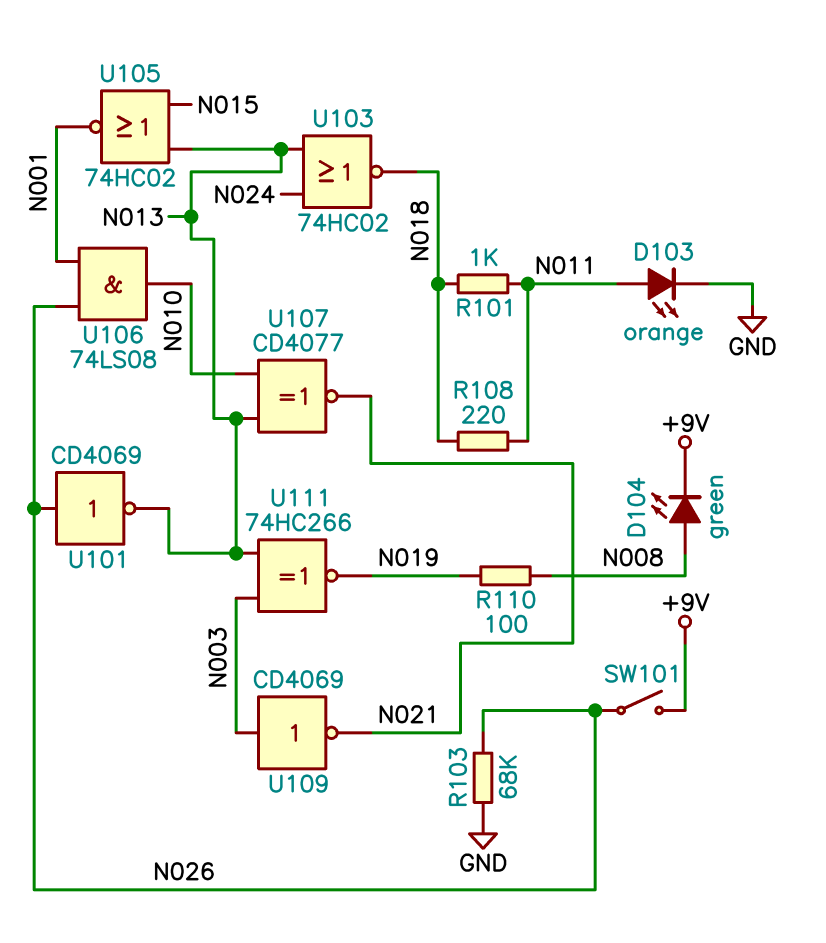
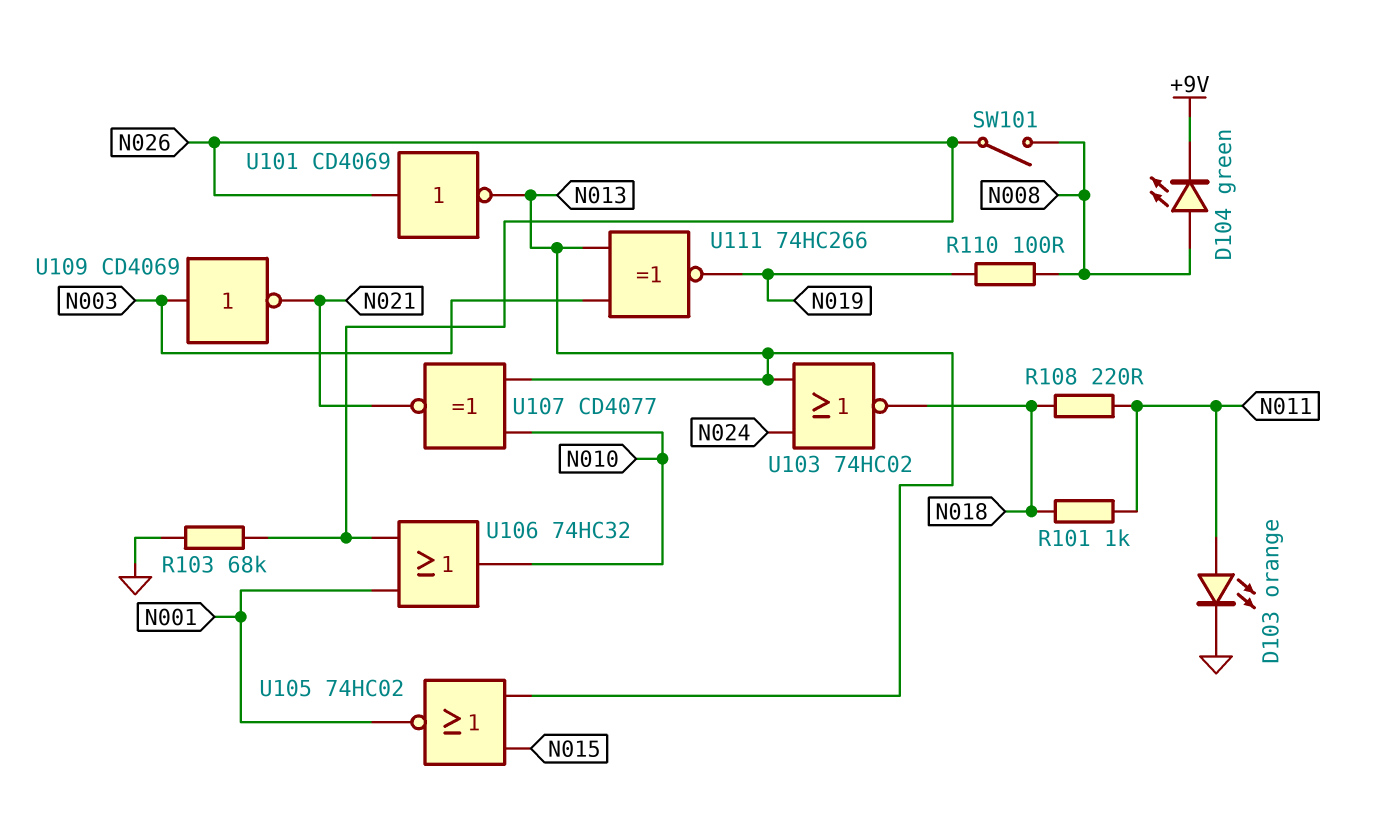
SW101: switch (+9V, N026) -> switch (N008, N026)
U106: AND 74LS08 (in N001, in N026, out N010) -> OR 74HC32 (in N001, in N026, out N010)

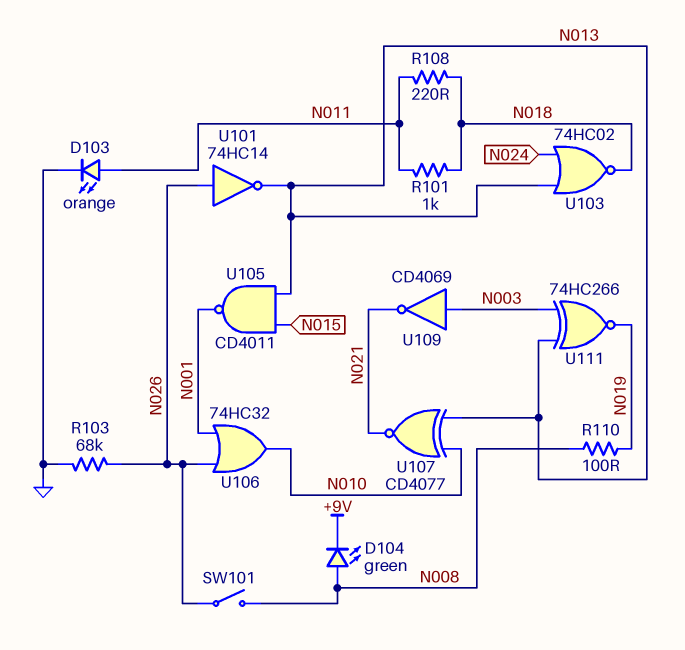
U101: NOT CD4069 (in N026, out N013) -> NOT 74HC14 (in N026, out N013)
U105: NOR 74HC02 (in N013, in N015, out N001) -> NAND CD4011 (in N013, in N015, out N001)

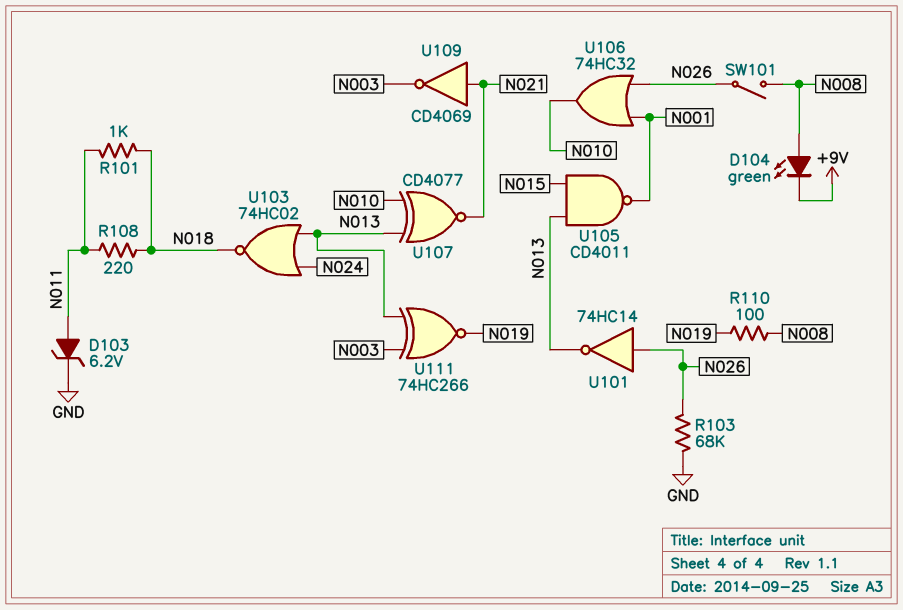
D103: LED orange (A N011, K GND) -> zener 6.2V (A N011, K GND)
U109: NOT CD4069 (in N003, out N021) -> NOT CD4069 (in N021, out N003)

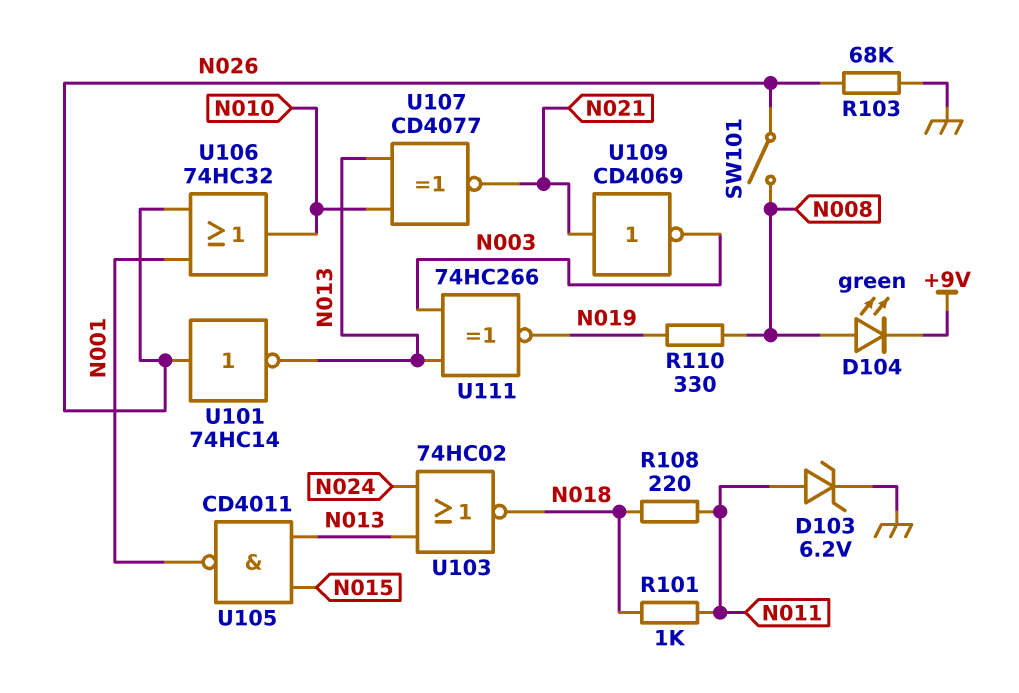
R110: 100 (N008, N019) -> 330 (N008, N019)

